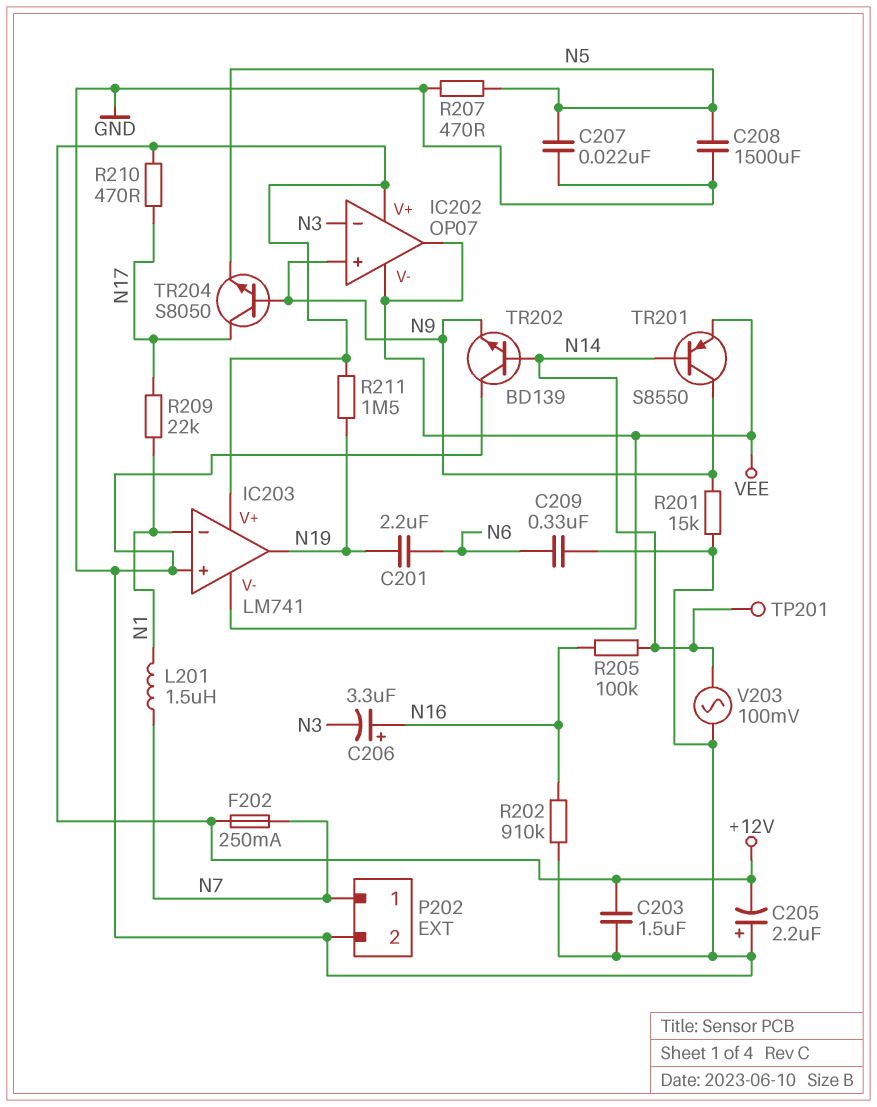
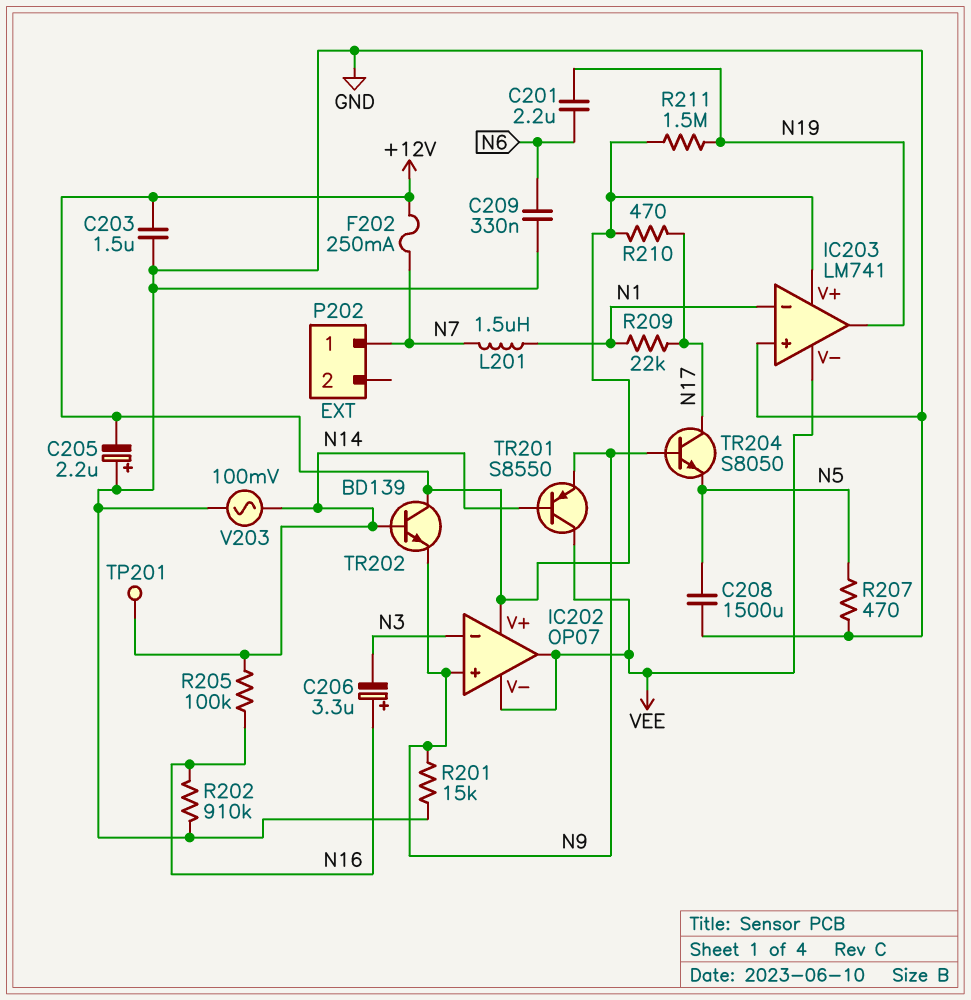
C207: 22nF (GND, N5) -> none
P202 pin 2: GND -> none
TR201: PNP S8550 (B N14, C N9, E VEE) -> PNP S8550 (B N14, C VEE, E N9)
TR202: NPN BD139 (B N14, C GND, E N9) -> NPN BD139 (B N14, C +12V, E N9)

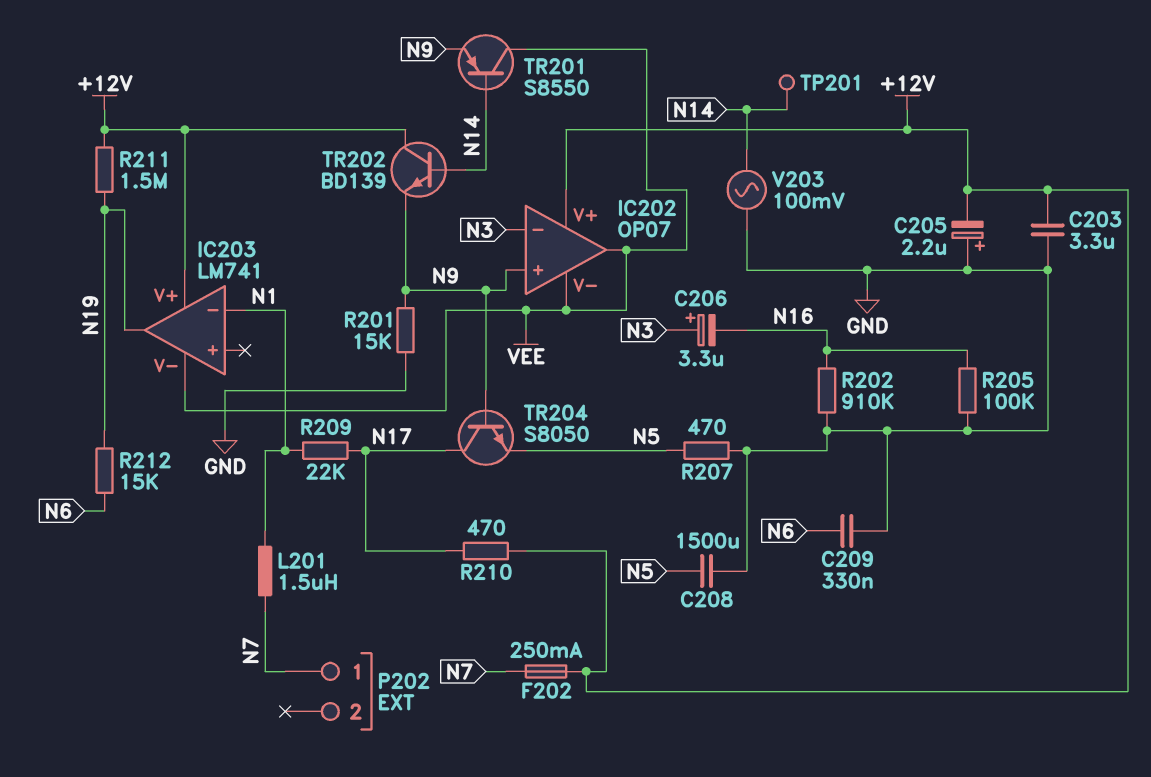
C201: 2.2uF (N6, N19) -> none
C203: 1.5uF (+12V, GND) -> 3.3uF (+12V, GND)
C206: 3.3uF (plus N16, minus N3) -> 3.3uF (plus N3, minus N16)
IC203 pin in+: GND -> none
R205: 100k (N14, N16) -> 100k (GND, N16)
R212: none -> 15k (N6, N19)

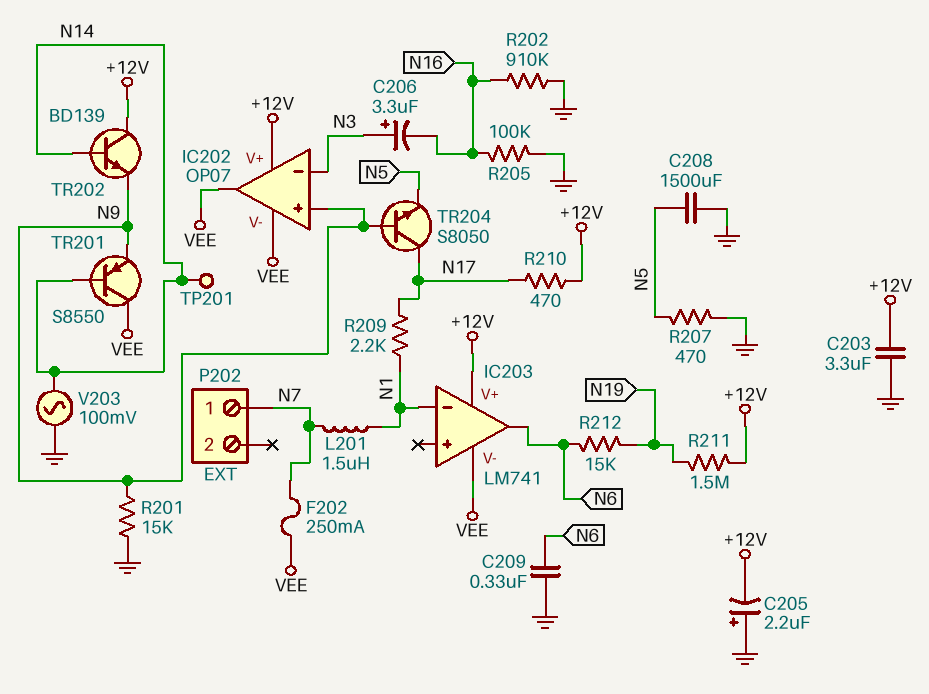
F202: 250mA (+12V, N7) -> 250mA (N7, VEE)
IC203 pin out: N19 -> N6
R209: 22k (N1, N17) -> 2.2k (N1, N17)

